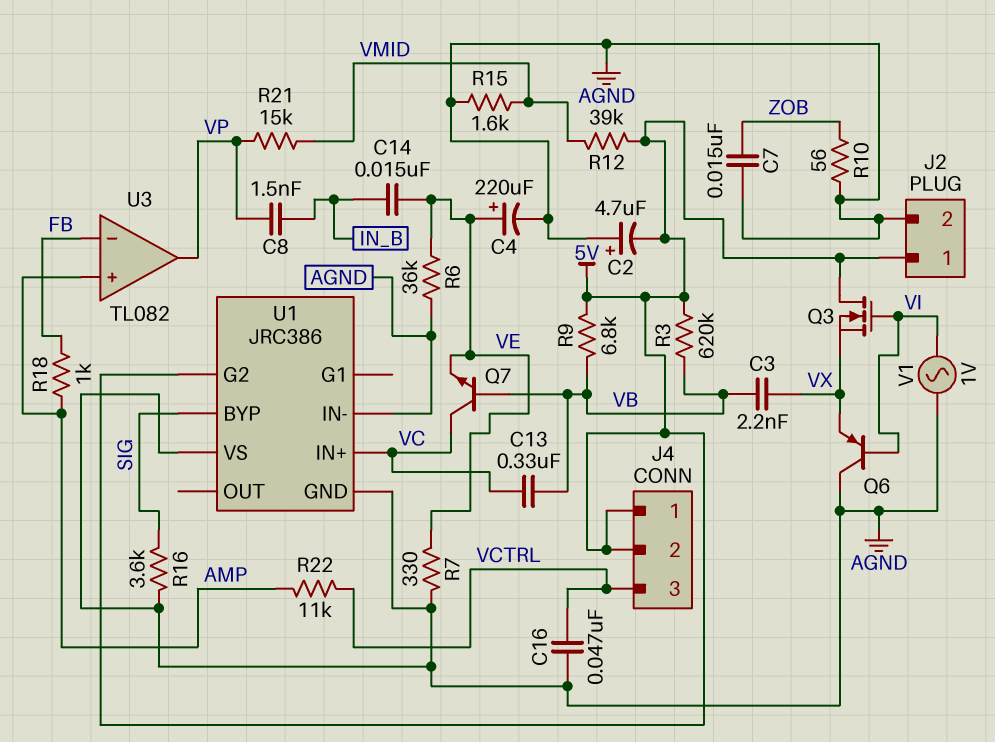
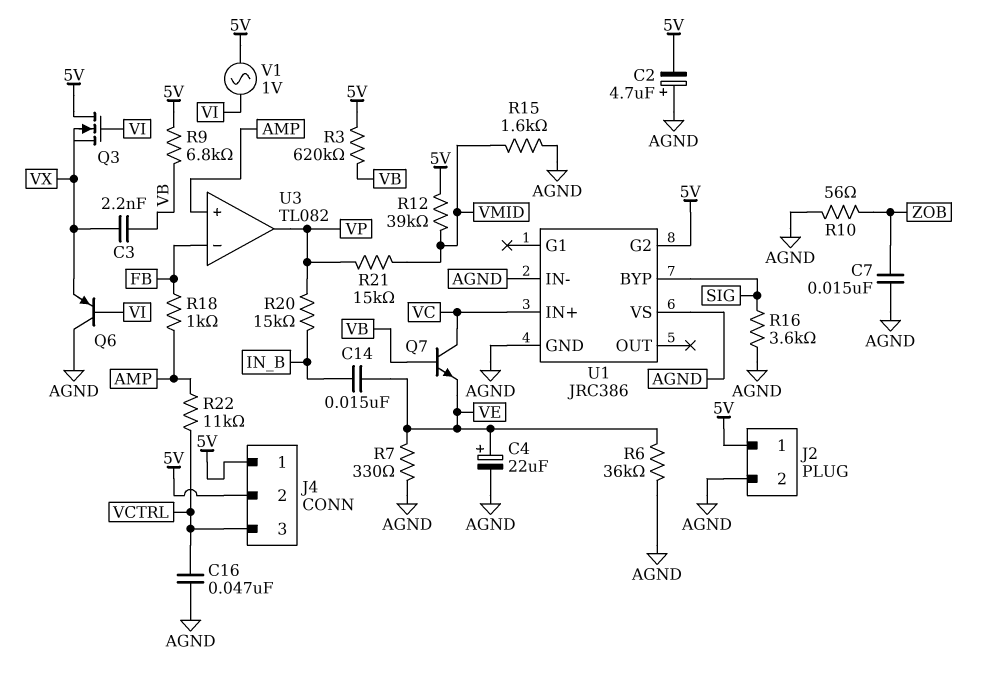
C4: 220uF (plus VE, minus AGND) -> 22uF (plus VE, minus AGND)
C8: 1.5nF (IN_B, VP) -> none
C13: 330nF (VB, VC) -> none
R20: none -> 15k (IN_B, VP)
V1: AC 1V (AGND, VI) -> AC 1V (5V, VI)

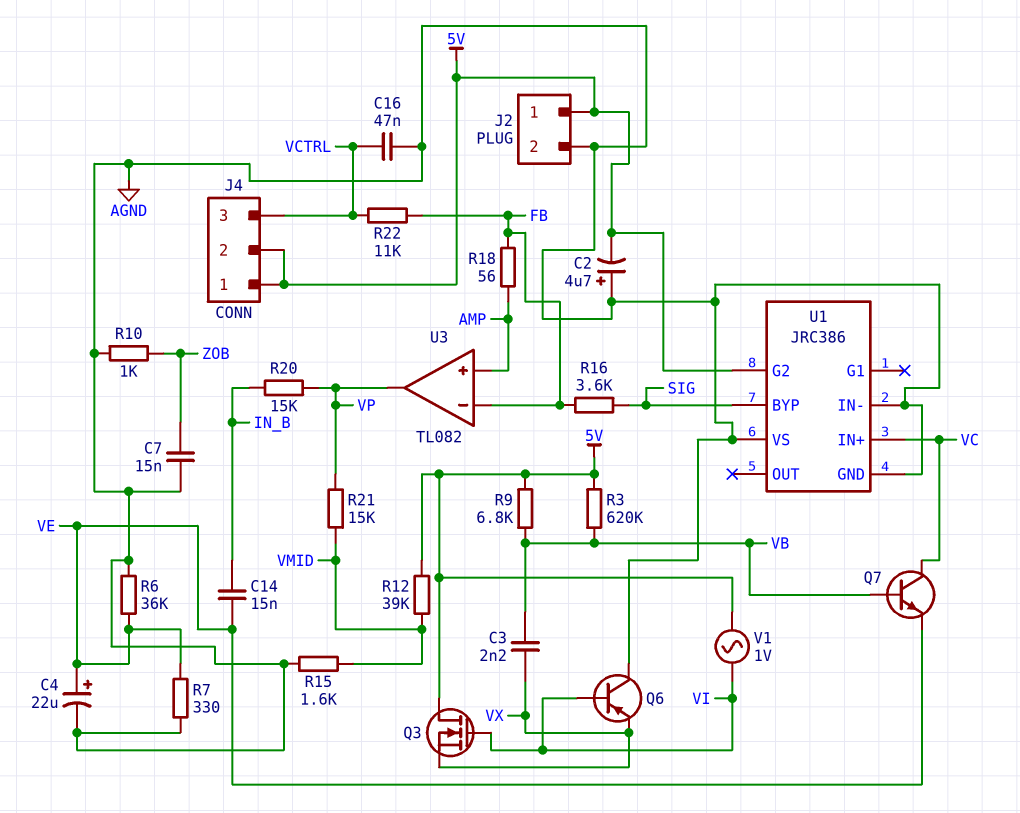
R10: 56 (AGND, ZOB) -> 1k (AGND, ZOB)
R16: 3.6k (AGND, SIG) -> 3.6k (FB, SIG)
R18: 1k (AMP, FB) -> 56 (AMP, FB)
R22: 11k (AMP, VCTRL) -> 11k (FB, VCTRL)

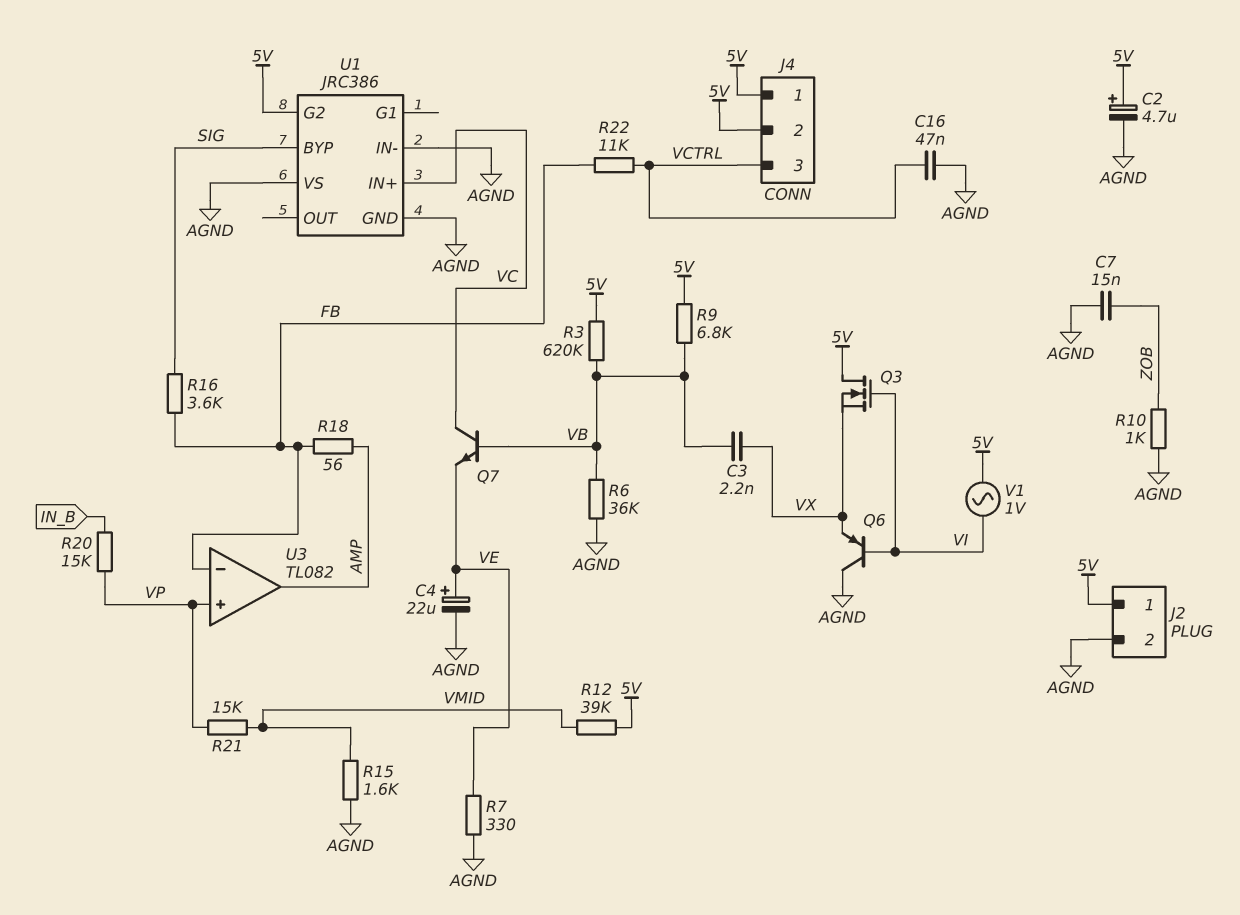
C2: 4.7uF (plus AGND, minus 5V) -> 4.7uF (plus 5V, minus AGND)
C14: 15nF (IN_B, VE) -> none
R6: 36k (AGND, VE) -> 36k (AGND, VB)
U3 pin in+: AMP -> VP
U3 pin out: VP -> AMP

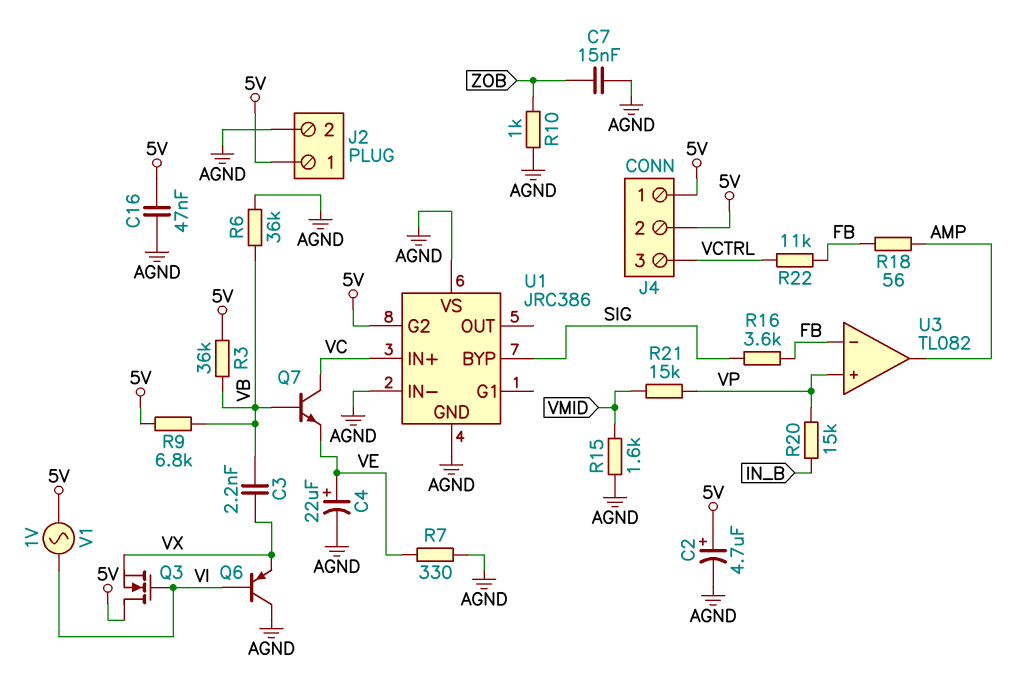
C16: 47nF (AGND, VCTRL) -> 47nF (5V, AGND)
R3: 620k (5V, VB) -> 36k (5V, VB)
R12: 39k (5V, VMID) -> none

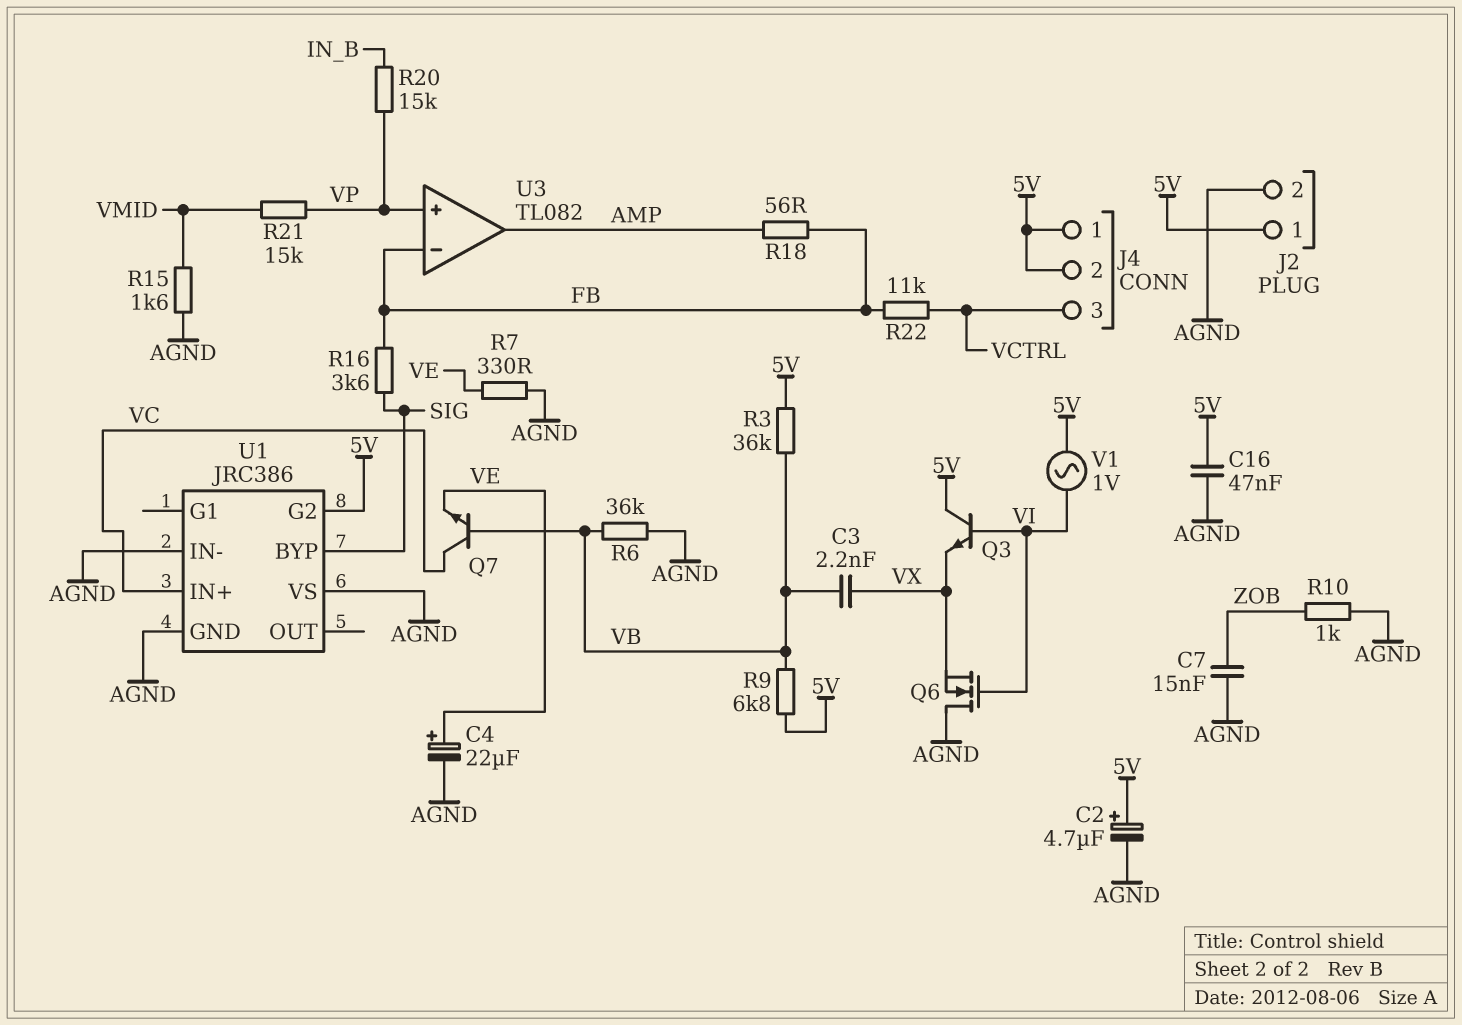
Q3: NMOS (G VI, D 5V, S VX) -> NPN (B VI, C 5V, E VX)
Q6: PNP (B VI, C AGND, E VX) -> NMOS (G VI, D AGND, S VX)

